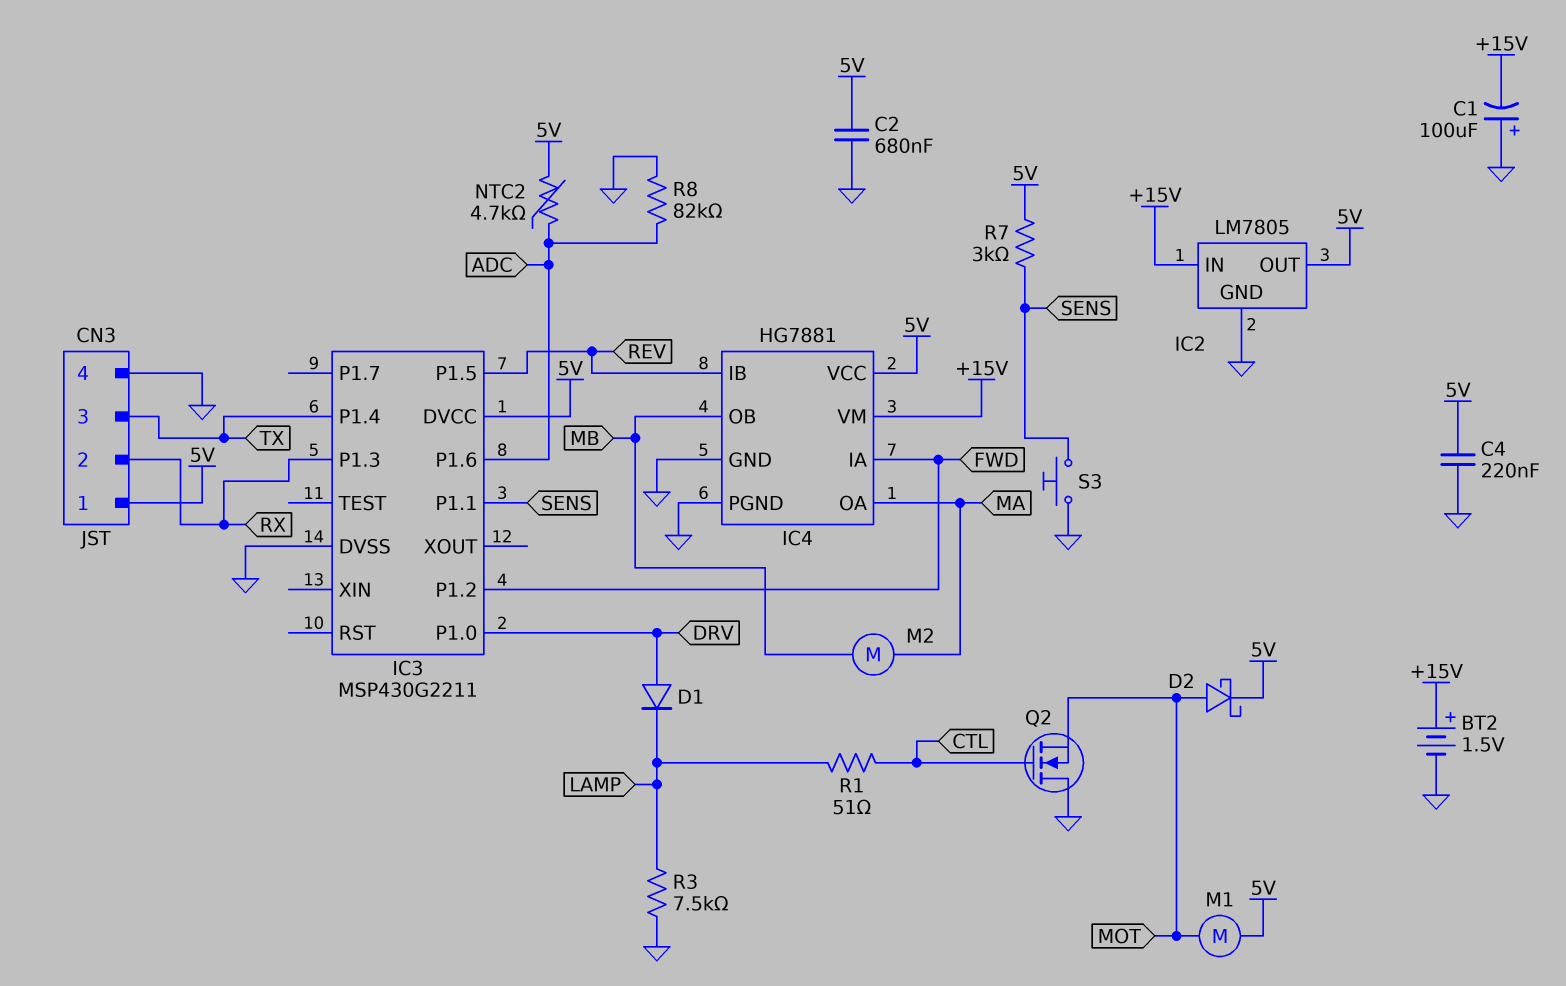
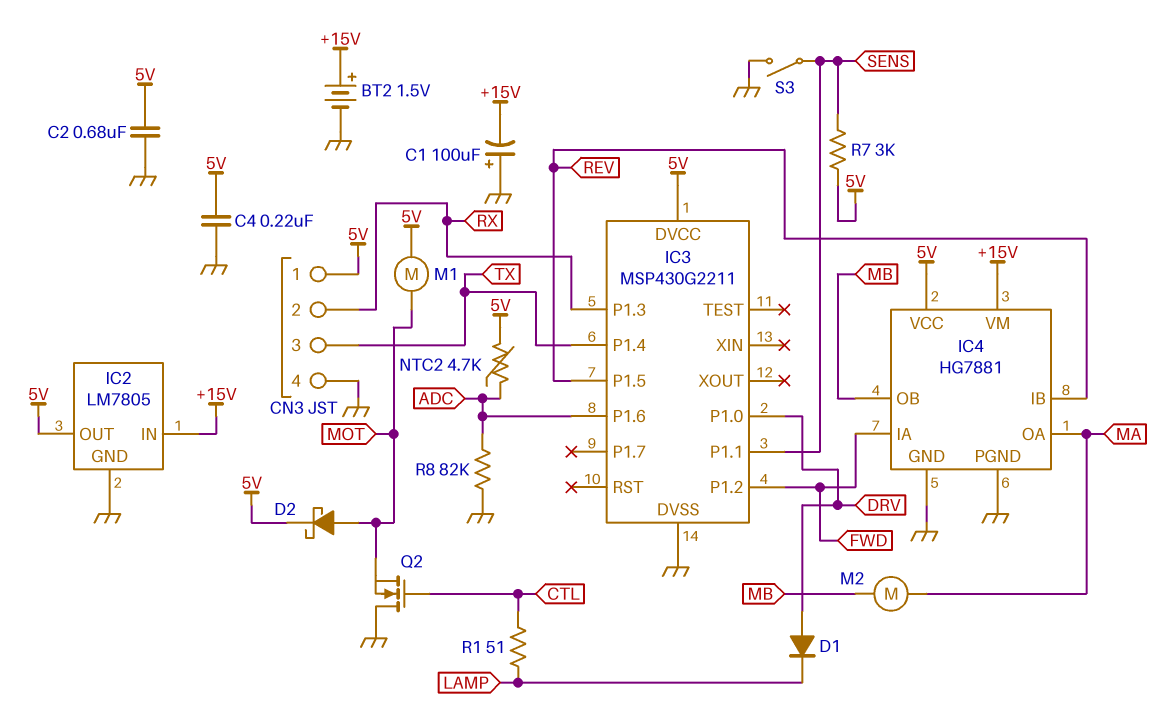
R3: 7.5k (GND, LAMP) -> none
S3: button (GND, SENS) -> switch (GND, SENS)

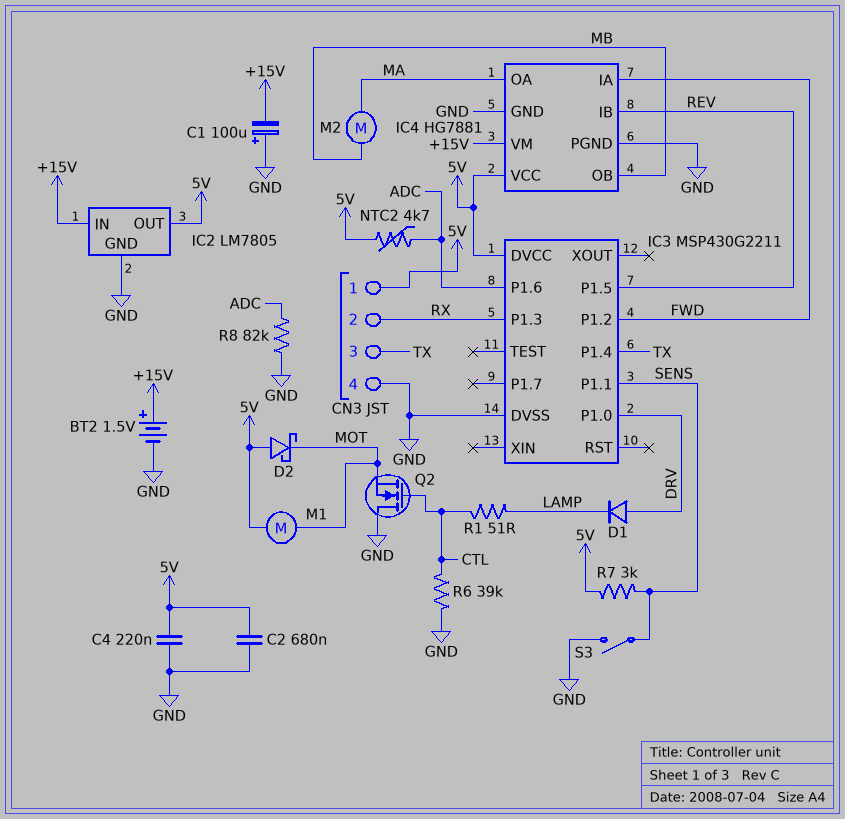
D2: schottky (A MOT, K 5V) -> schottky (A 5V, K MOT)
R6: none -> 39k (CTL, GND)

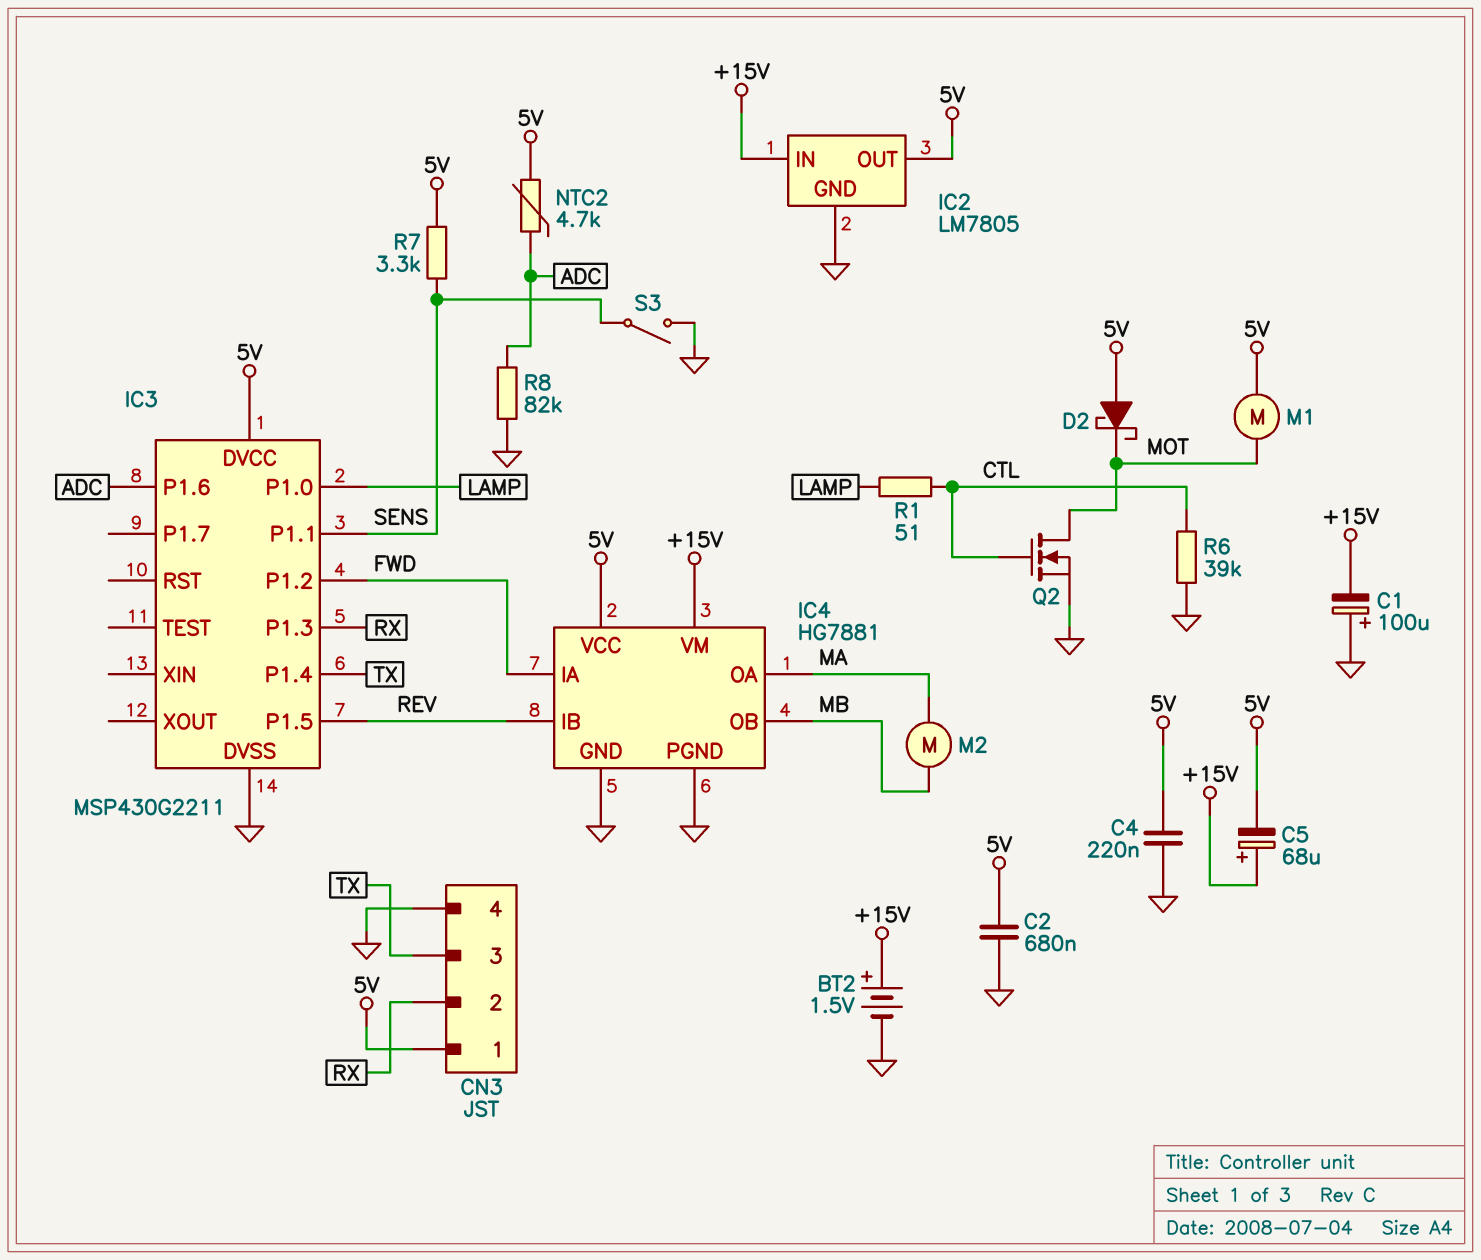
C5: none -> 68uF (plus +15V, minus 5V)
D1: diode (A DRV, K LAMP) -> none
IC3 pin P1.0: DRV -> LAMP
Q2: NMOS (G CTL, D GND, S MOT) -> NMOS (G CTL, D MOT, S GND)
R7: 3k (5V, SENS) -> 3.3k (5V, SENS)

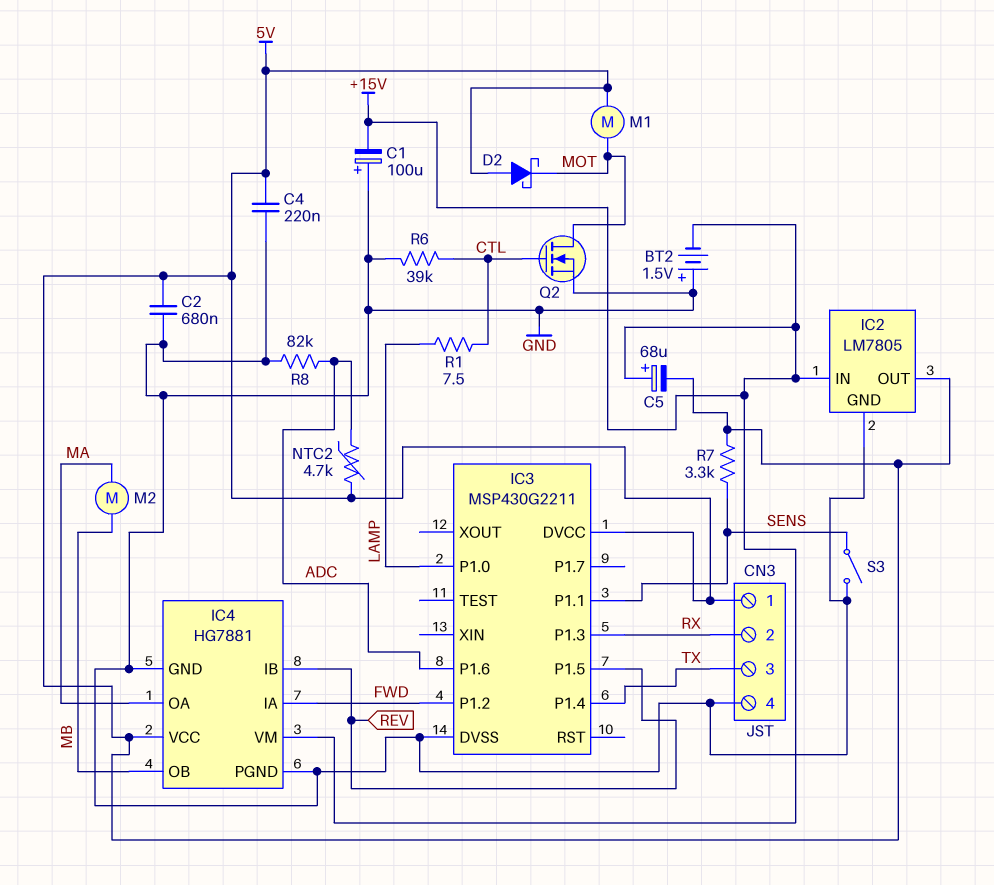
BT2: 1.5V (plus +15V, minus GND) -> 1.5V (plus GND, minus +15V)
R1: 51 (CTL, LAMP) -> 7.5 (CTL, LAMP)

